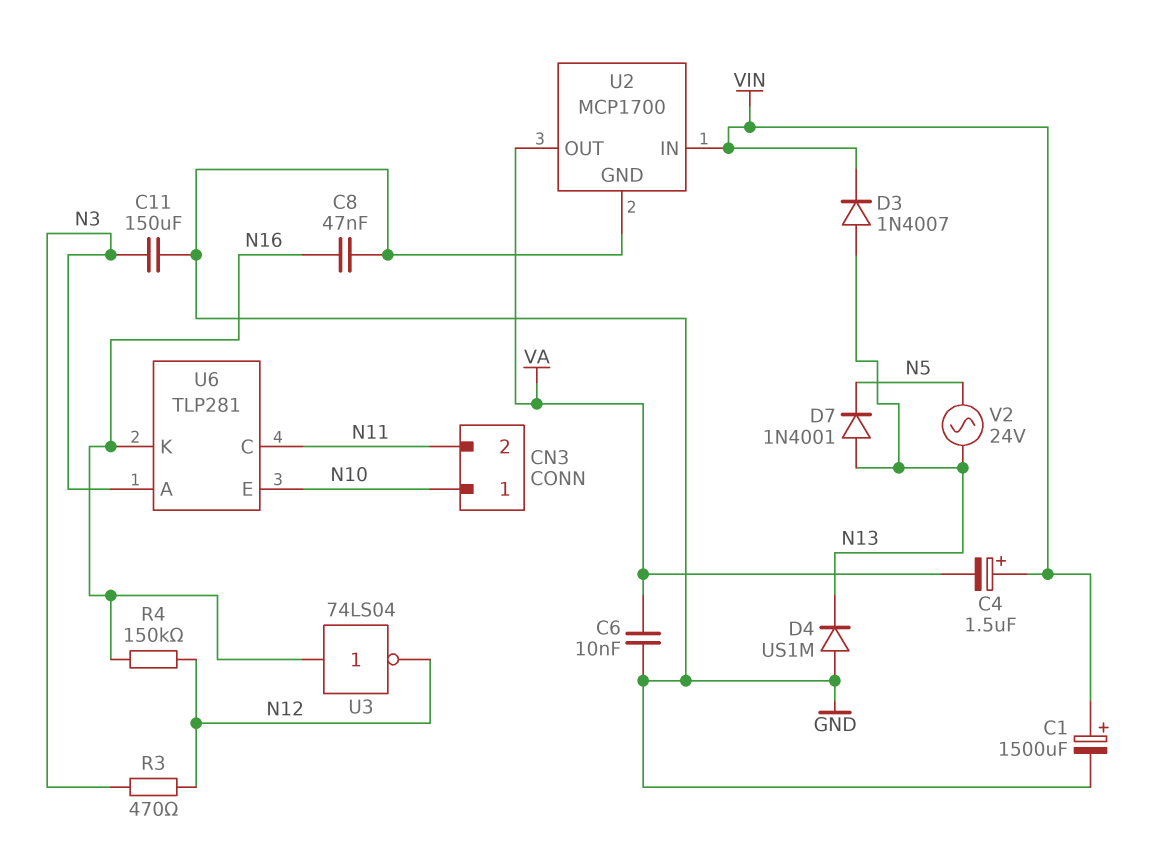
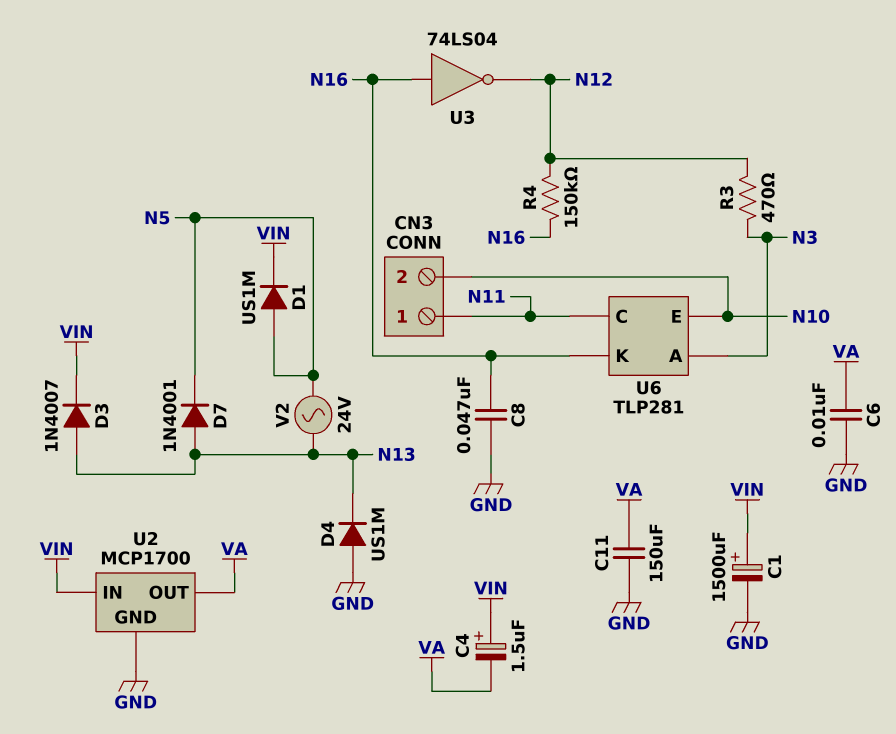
C11: 150uF (GND, N3) -> 150uF (GND, VA)
CN3 pin 1: N10 -> N11
CN3 pin 2: N11 -> N10
D1: none -> diode US1M (A N5, K VIN)

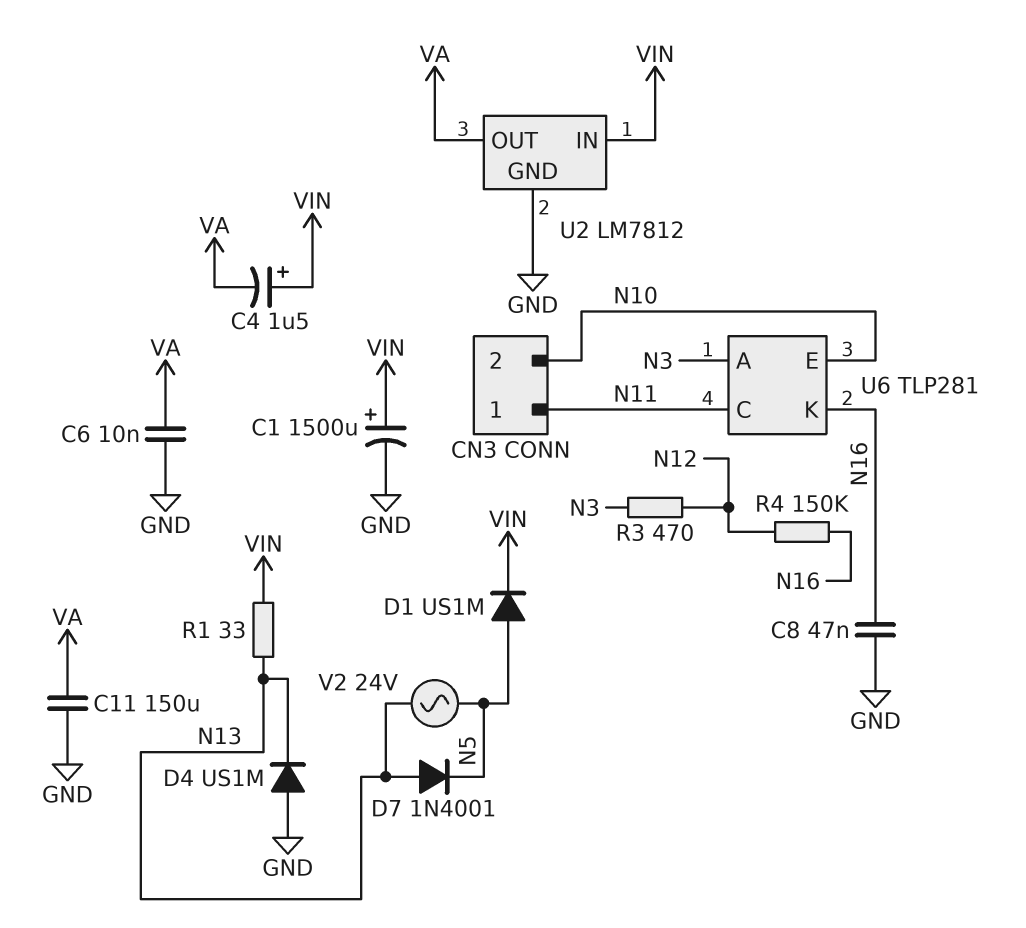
D3: diode 1N4007 (A N13, K VIN) -> none
R1: none -> 33 (N13, VIN)
U2: MCP1700 -> LM7812
U3: NOT 74LS04 (in N16, out N12) -> none

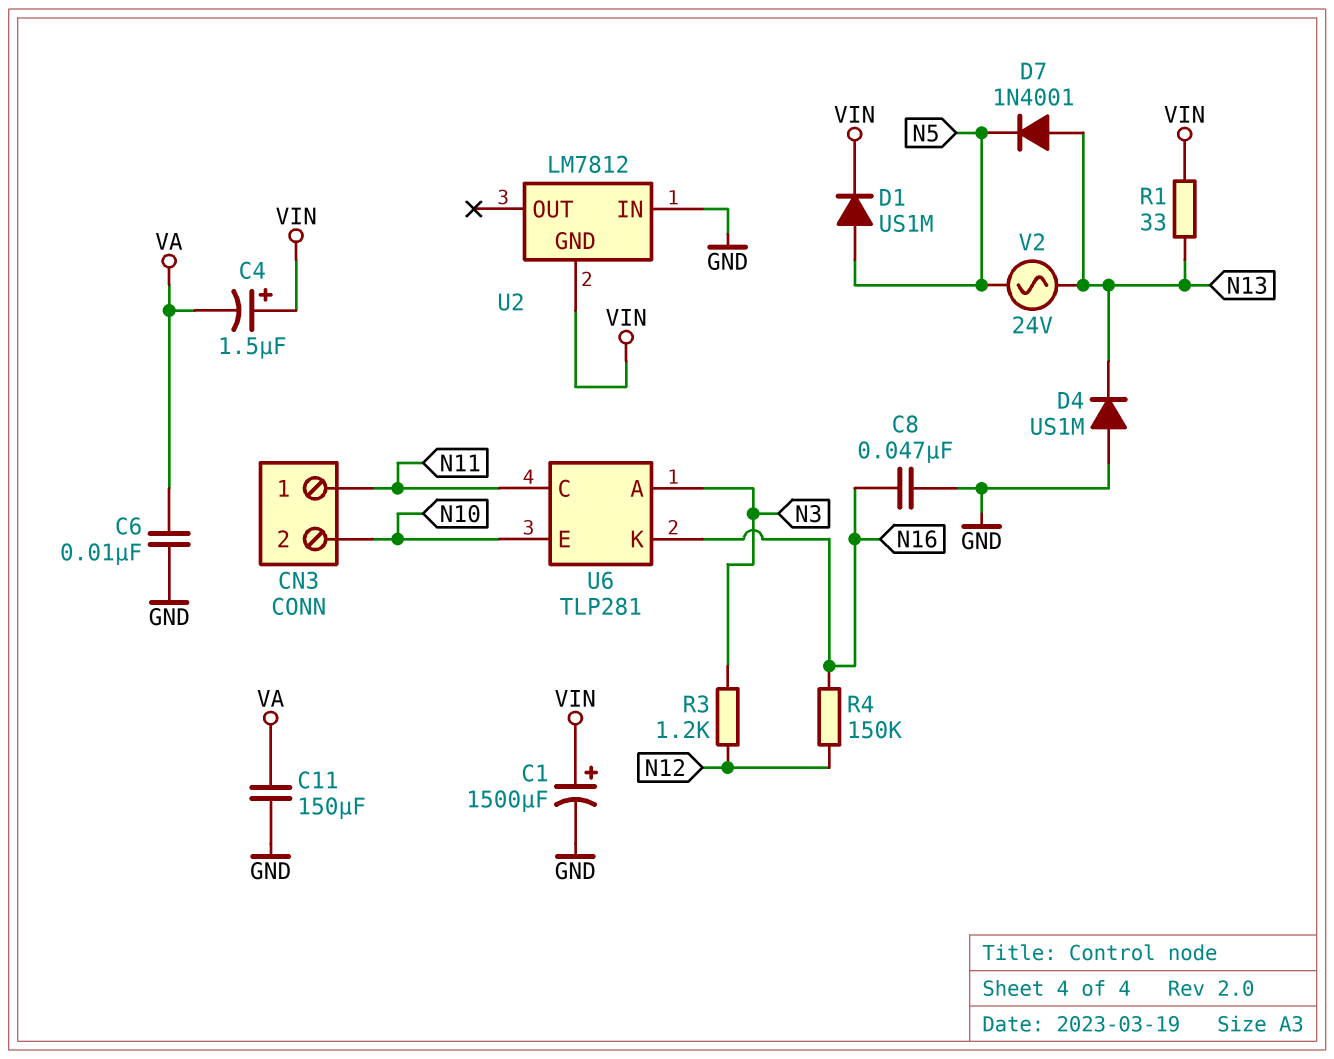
R3: 470 (N3, N12) -> 1.2k (N3, N12)
U2 pin GND: GND -> VIN
U2 pin IN: VIN -> GND
U2 pin OUT: VA -> none

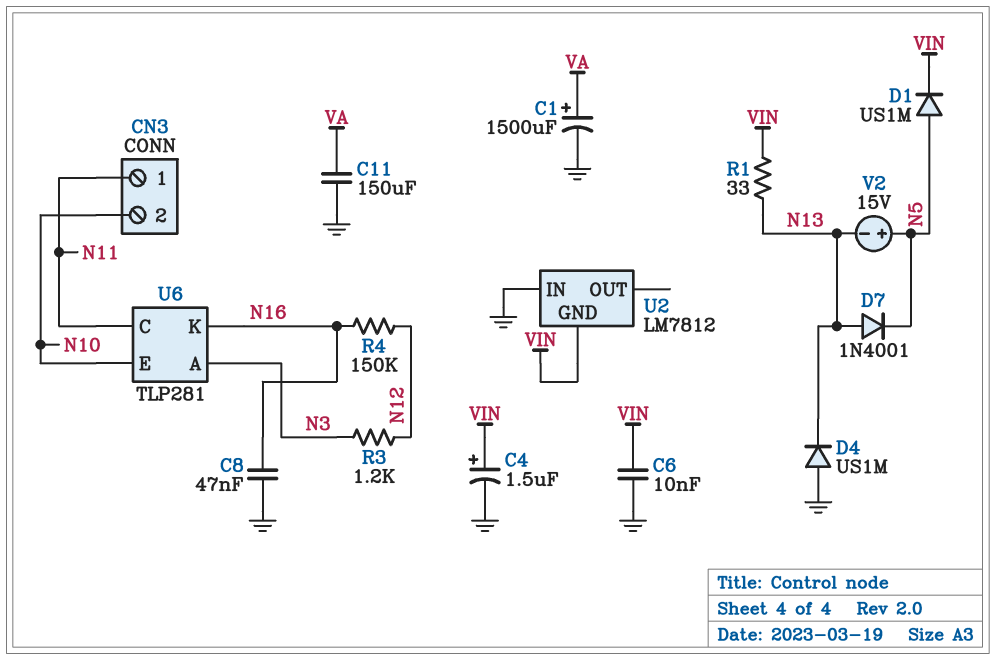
C1: 1500uF (plus VIN, minus GND) -> 1500uF (plus VA, minus GND)
C4: 1.5uF (plus VIN, minus VA) -> 1.5uF (plus VIN, minus GND)
C6: 10nF (GND, VA) -> 10nF (GND, VIN)
V2: AC 24V (N5, N13) -> 15V (plus N5, minus N13)

